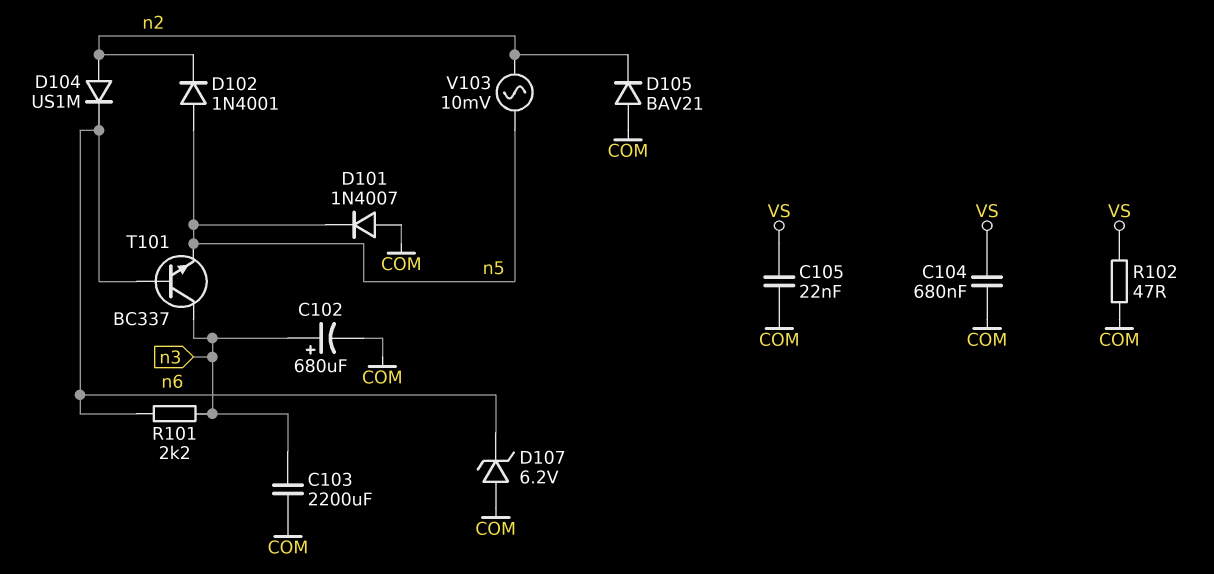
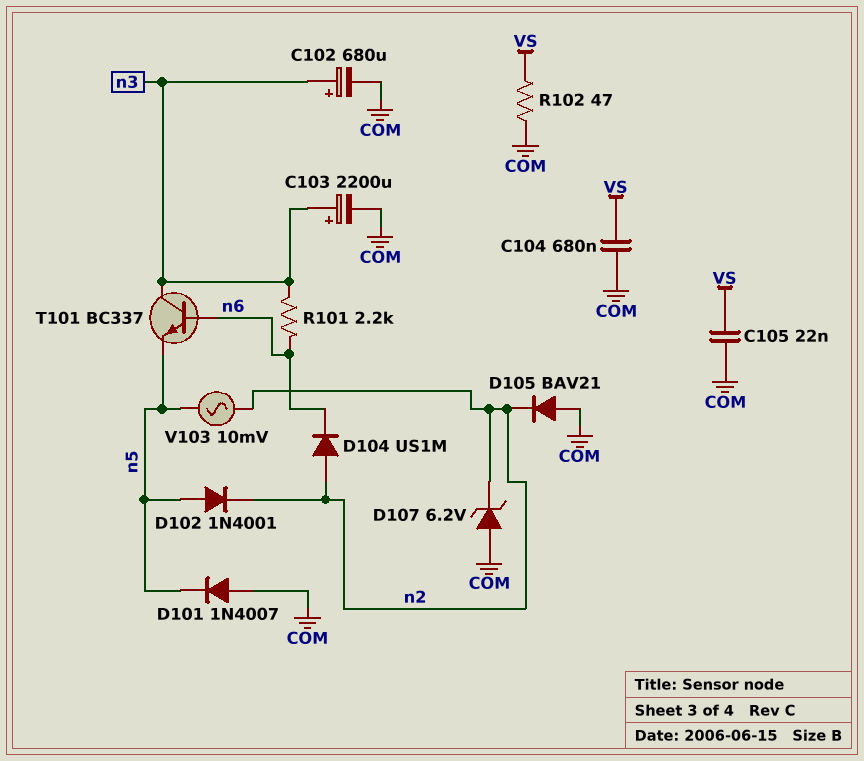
C103: 2200uF (COM, n3) -> 2200uF (plus n3, minus COM)
D107: zener 6.2V (A COM, K n6) -> zener 6.2V (A COM, K n2)

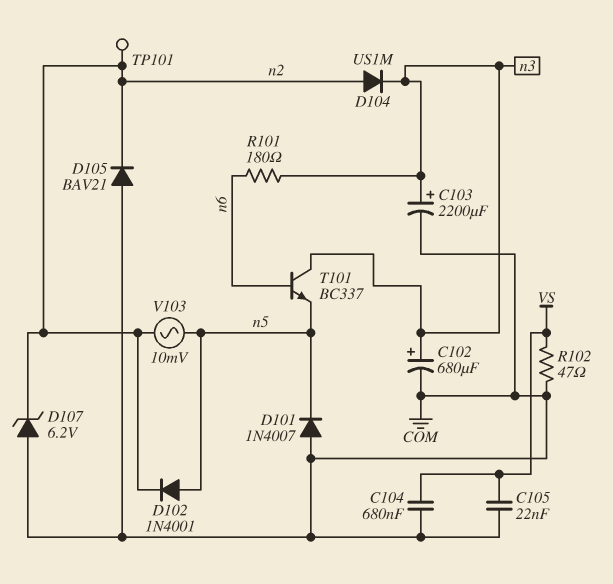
D104: diode US1M (A n2, K n6) -> diode US1M (A n2, K n3)
R101: 2.2k (n3, n6) -> 180 (n3, n6)
TP101: none -> test point (n2)

